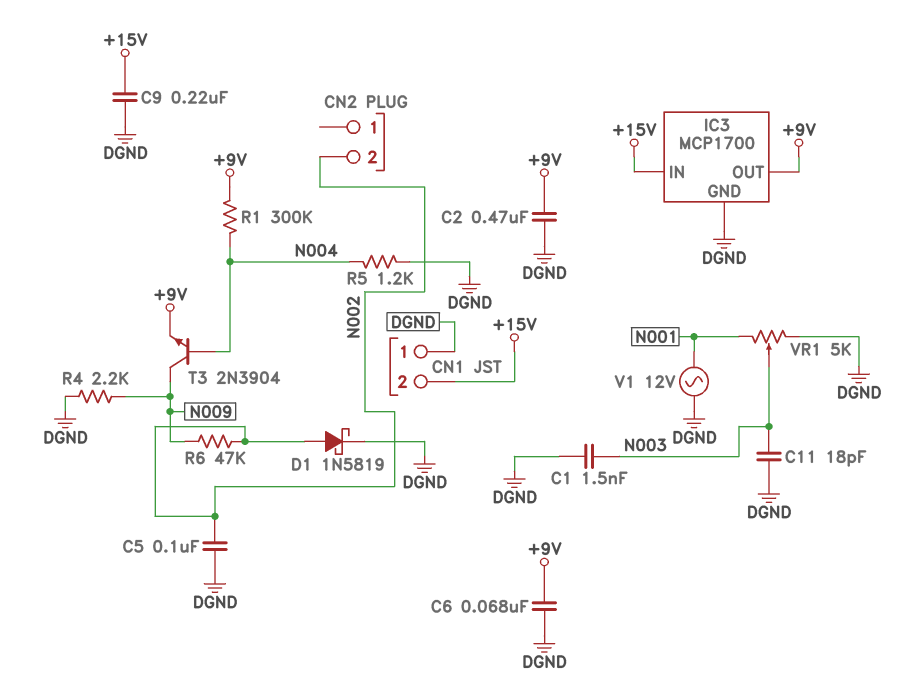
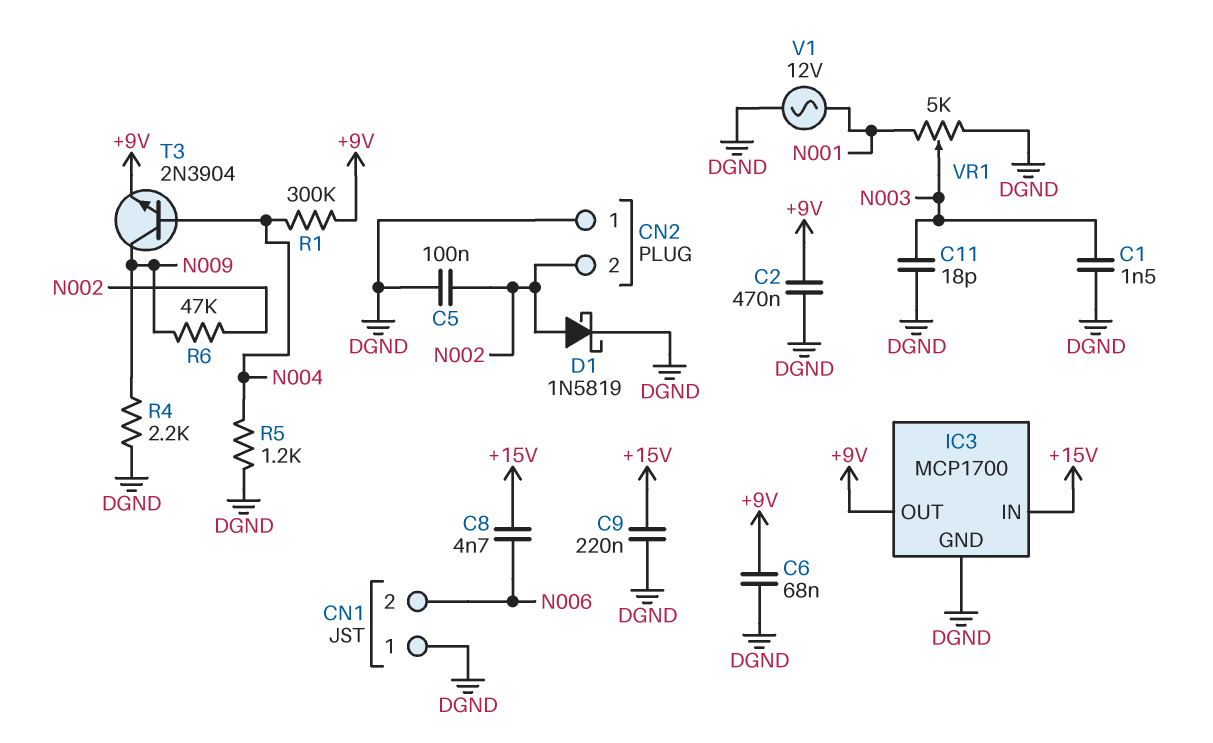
C8: none -> 4.7nF (+15V, N006)
CN1 pin 2: +15V -> N006
CN2 pin 1: none -> DGND

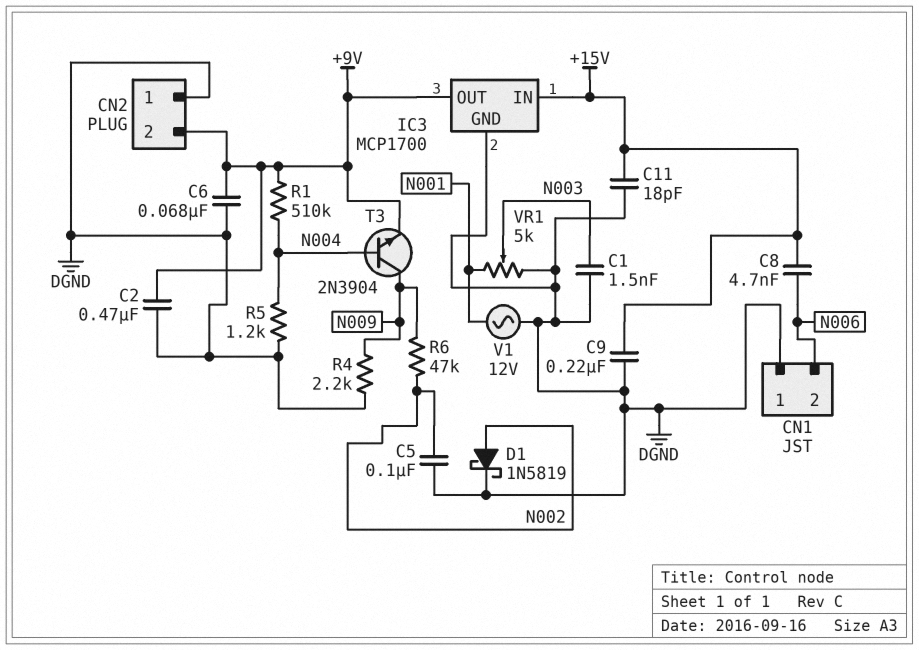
C11: 18pF (DGND, N003) -> 18pF (+15V, DGND)
CN2 pin 2: N002 -> +9V
R1: 300k (+9V, N004) -> 510k (+9V, N004)

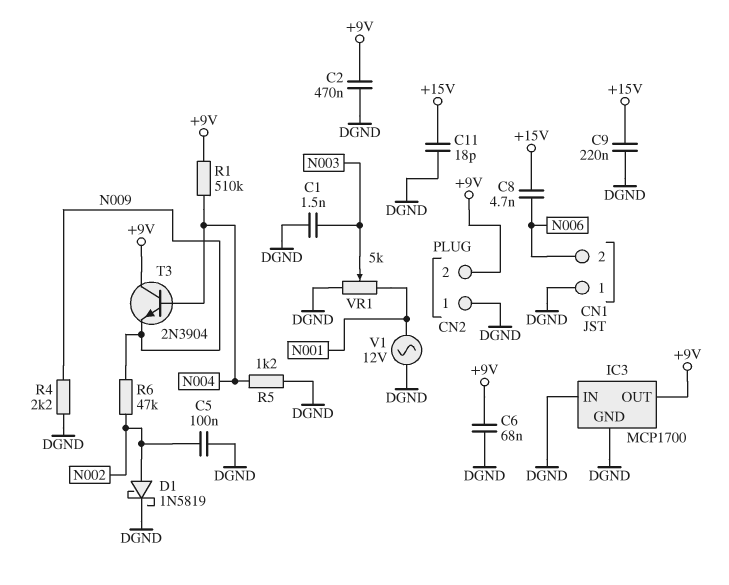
IC3 pin IN: +15V -> DGND
T3: NPN 2N3904 (B N004, C N009, E +9V) -> NPN 2N3904 (B N004, C +9V, E N009)

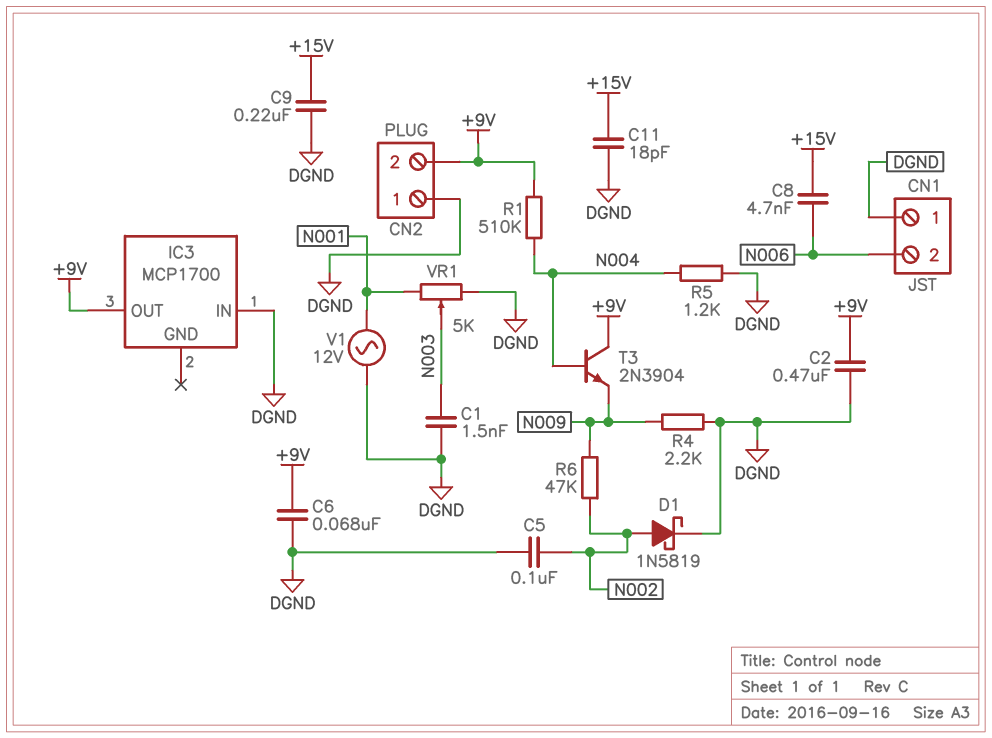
IC3 pin GND: DGND -> none

